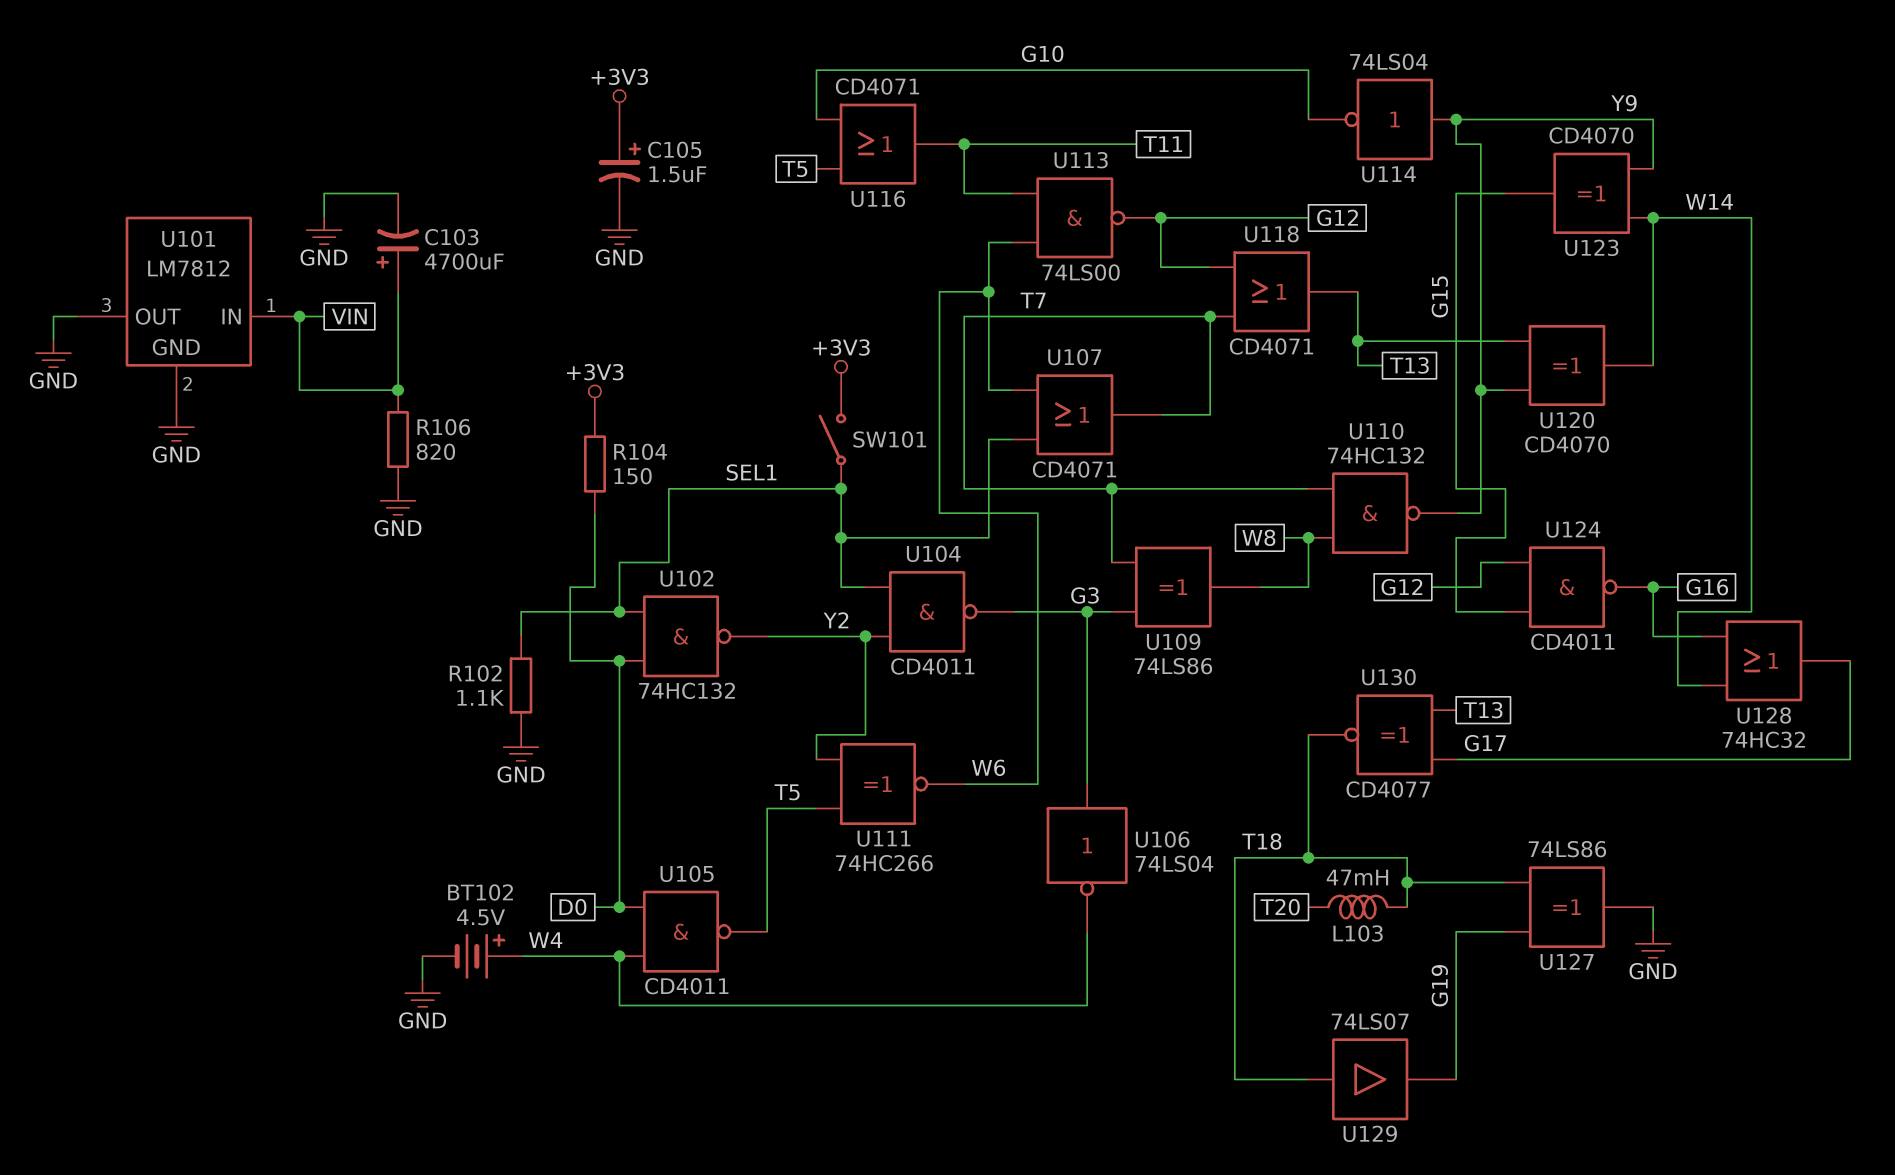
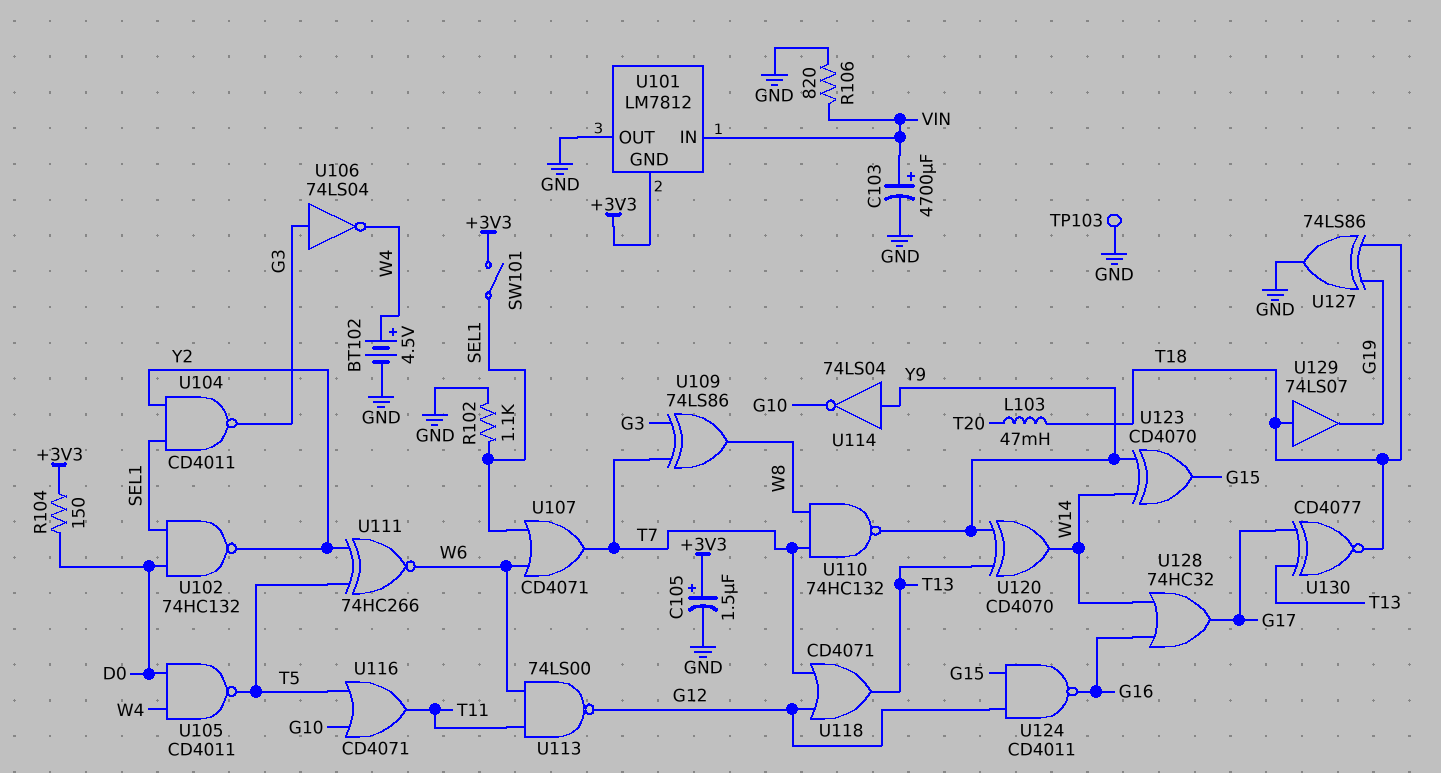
TP103: none -> test point (GND)
U101 pin GND: GND -> +3V3

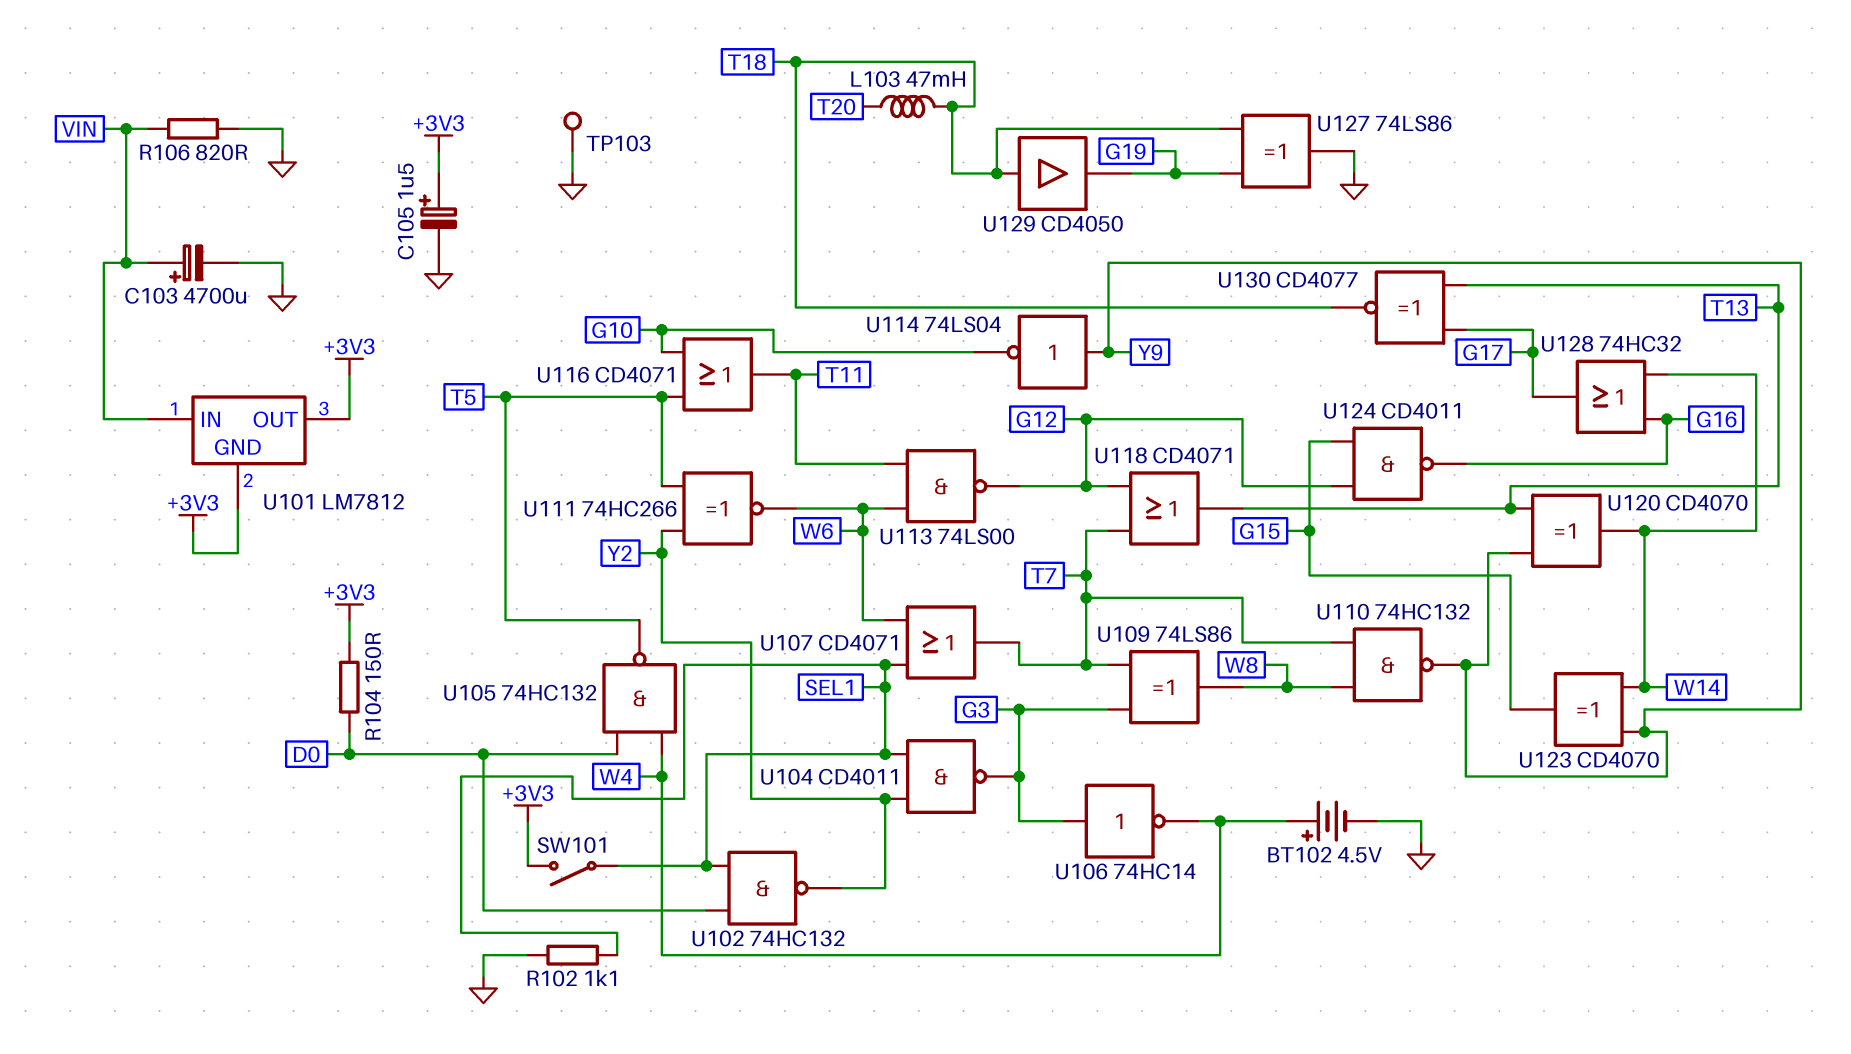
U101 pin OUT: GND -> +3V3
U105: NAND CD4011 (in D0, in W4, out T5) -> NAND 74HC132 (in D0, in W4, out T5)
U106: NOT 74LS04 (in G3, out W4) -> NOT 74HC14 (in G3, out W4)
U129: buffer 74LS07 (in T18, out G19) -> buffer CD4050 (in T18, out G19)

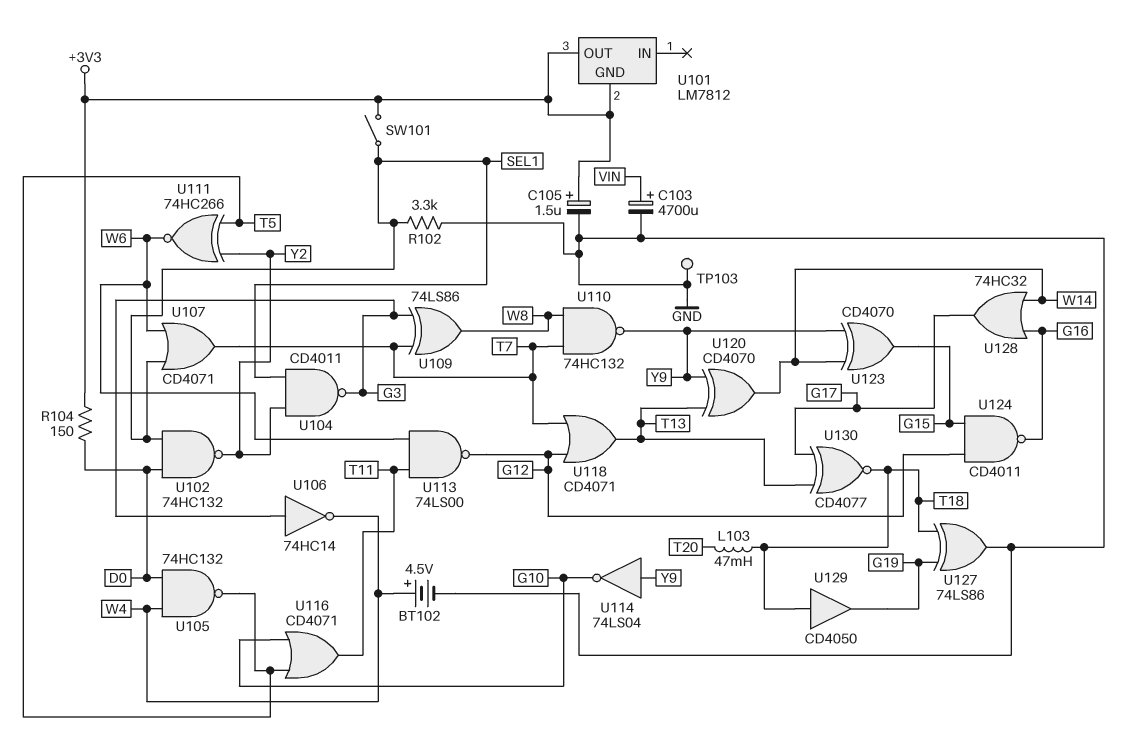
R102: 1.1k (GND, SEL1) -> 3.3k (GND, SEL1)
R106: 820 (GND, VIN) -> none
U101 pin IN: VIN -> none

